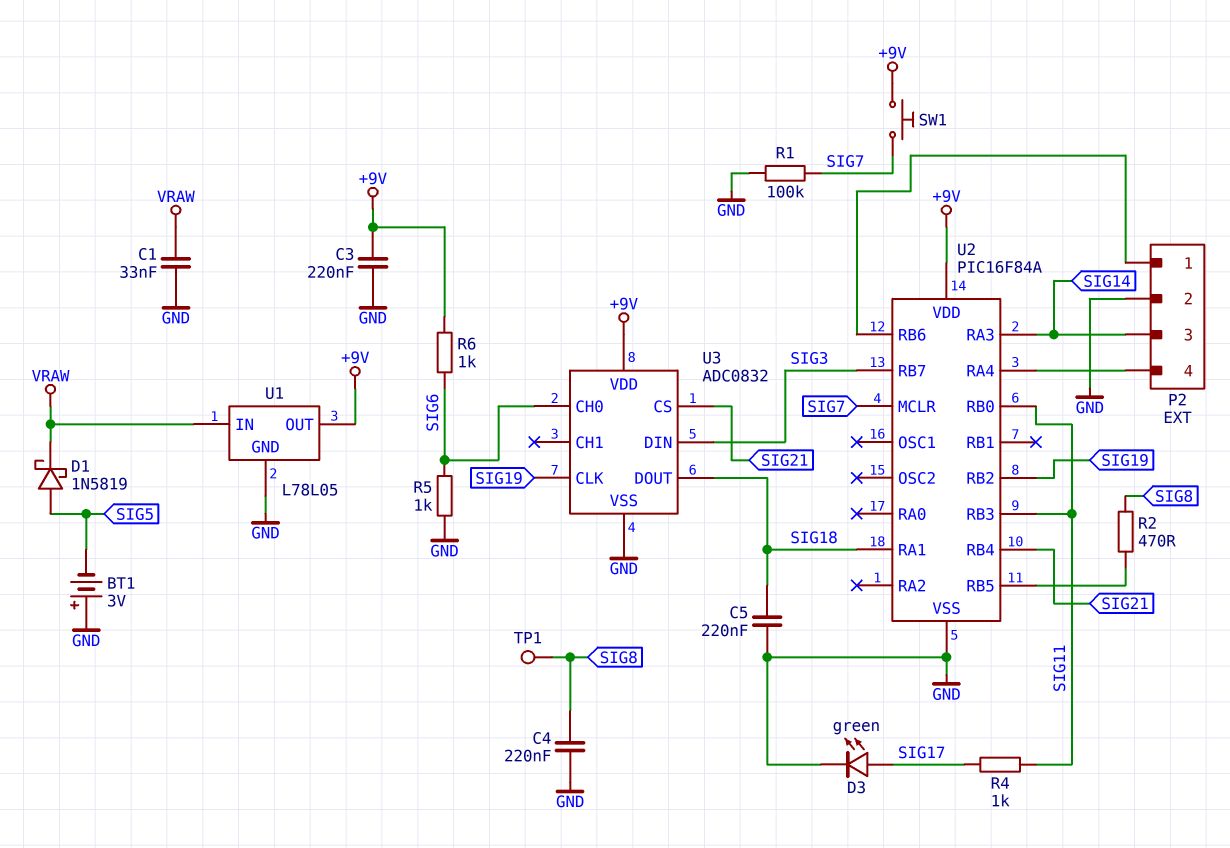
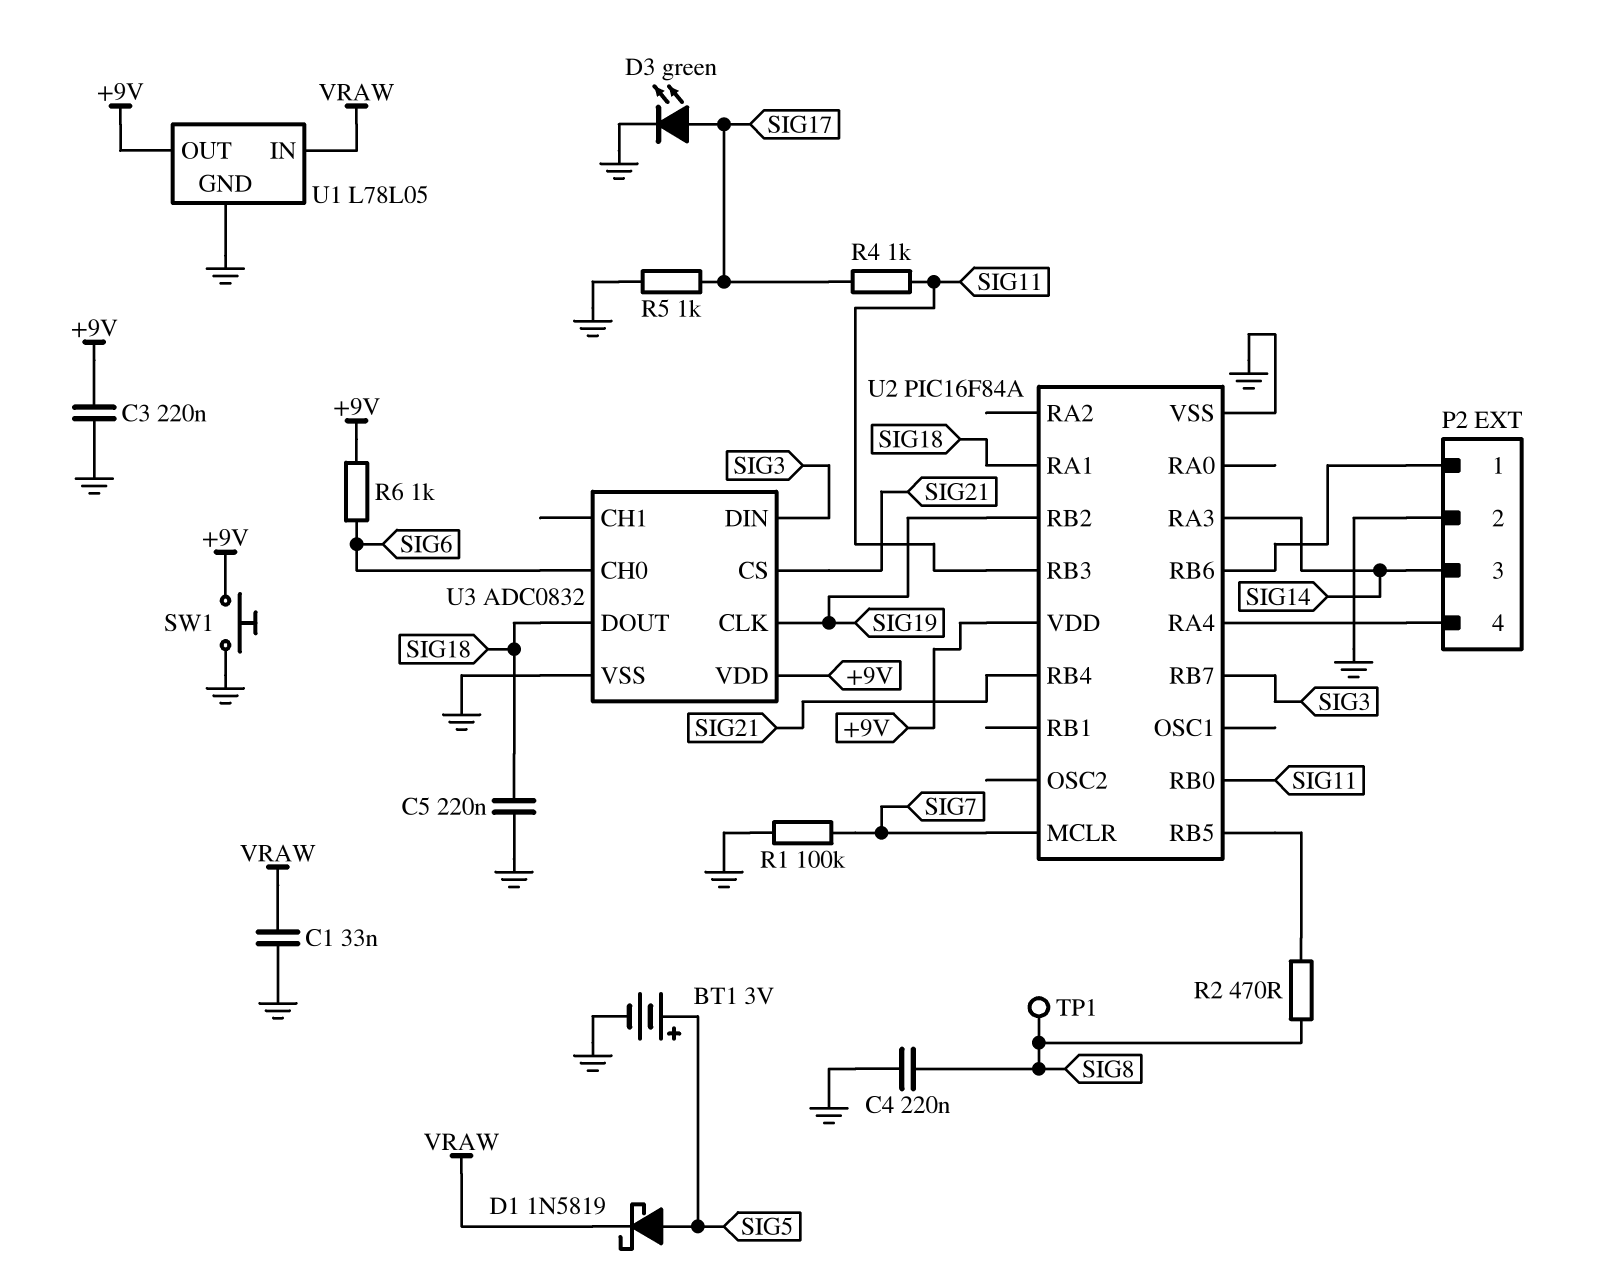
BT1: 3V (plus GND, minus SIG5) -> 3V (plus SIG5, minus GND)
R5: 1k (GND, SIG6) -> 1k (GND, SIG17)
SW1: button (+9V, SIG7) -> button (+9V, GND)

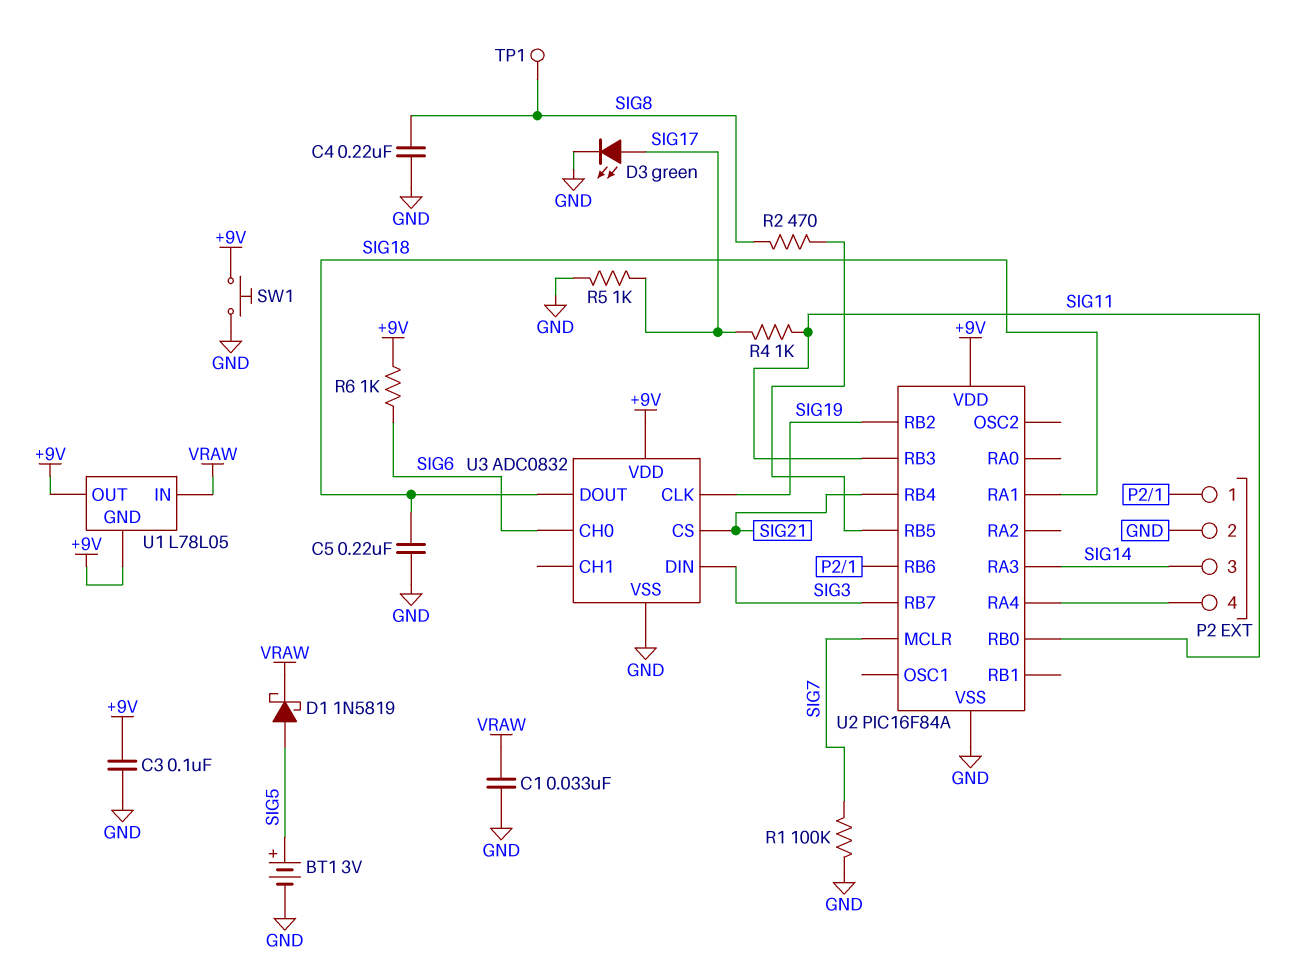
C3: 220nF (+9V, GND) -> 100nF (+9V, GND)
U1 pin GND: GND -> +9V

